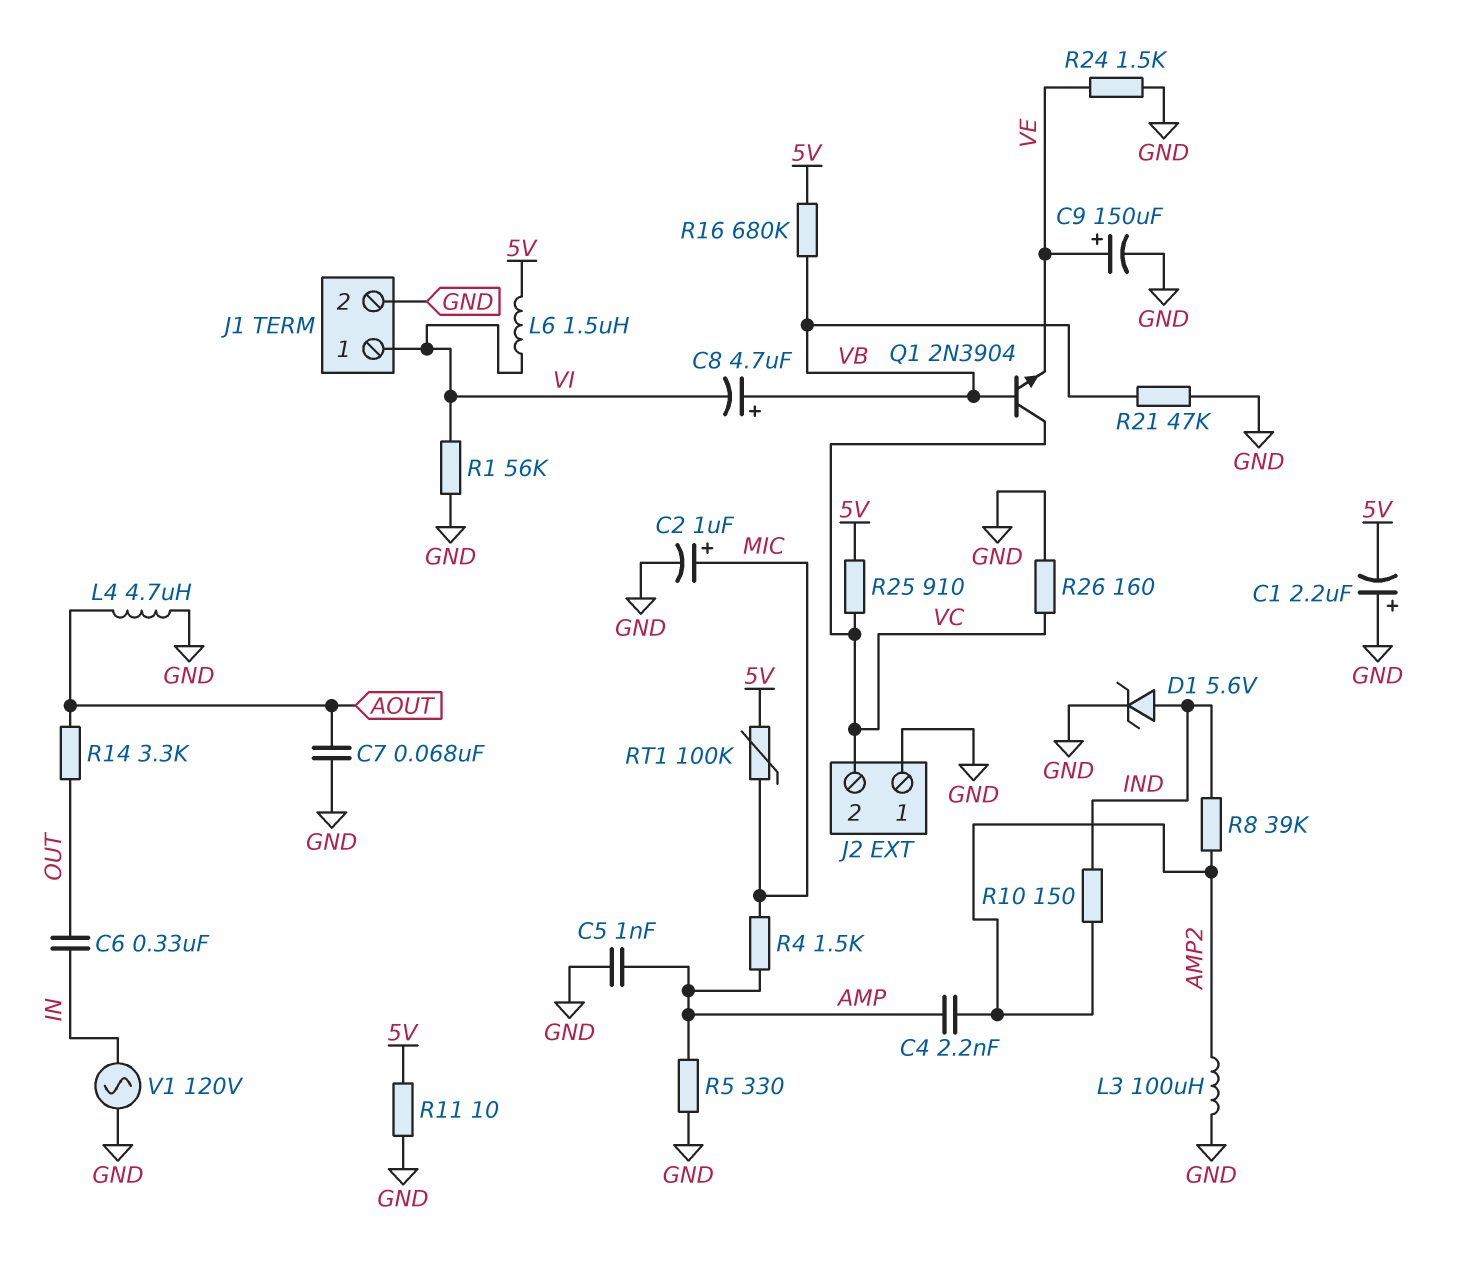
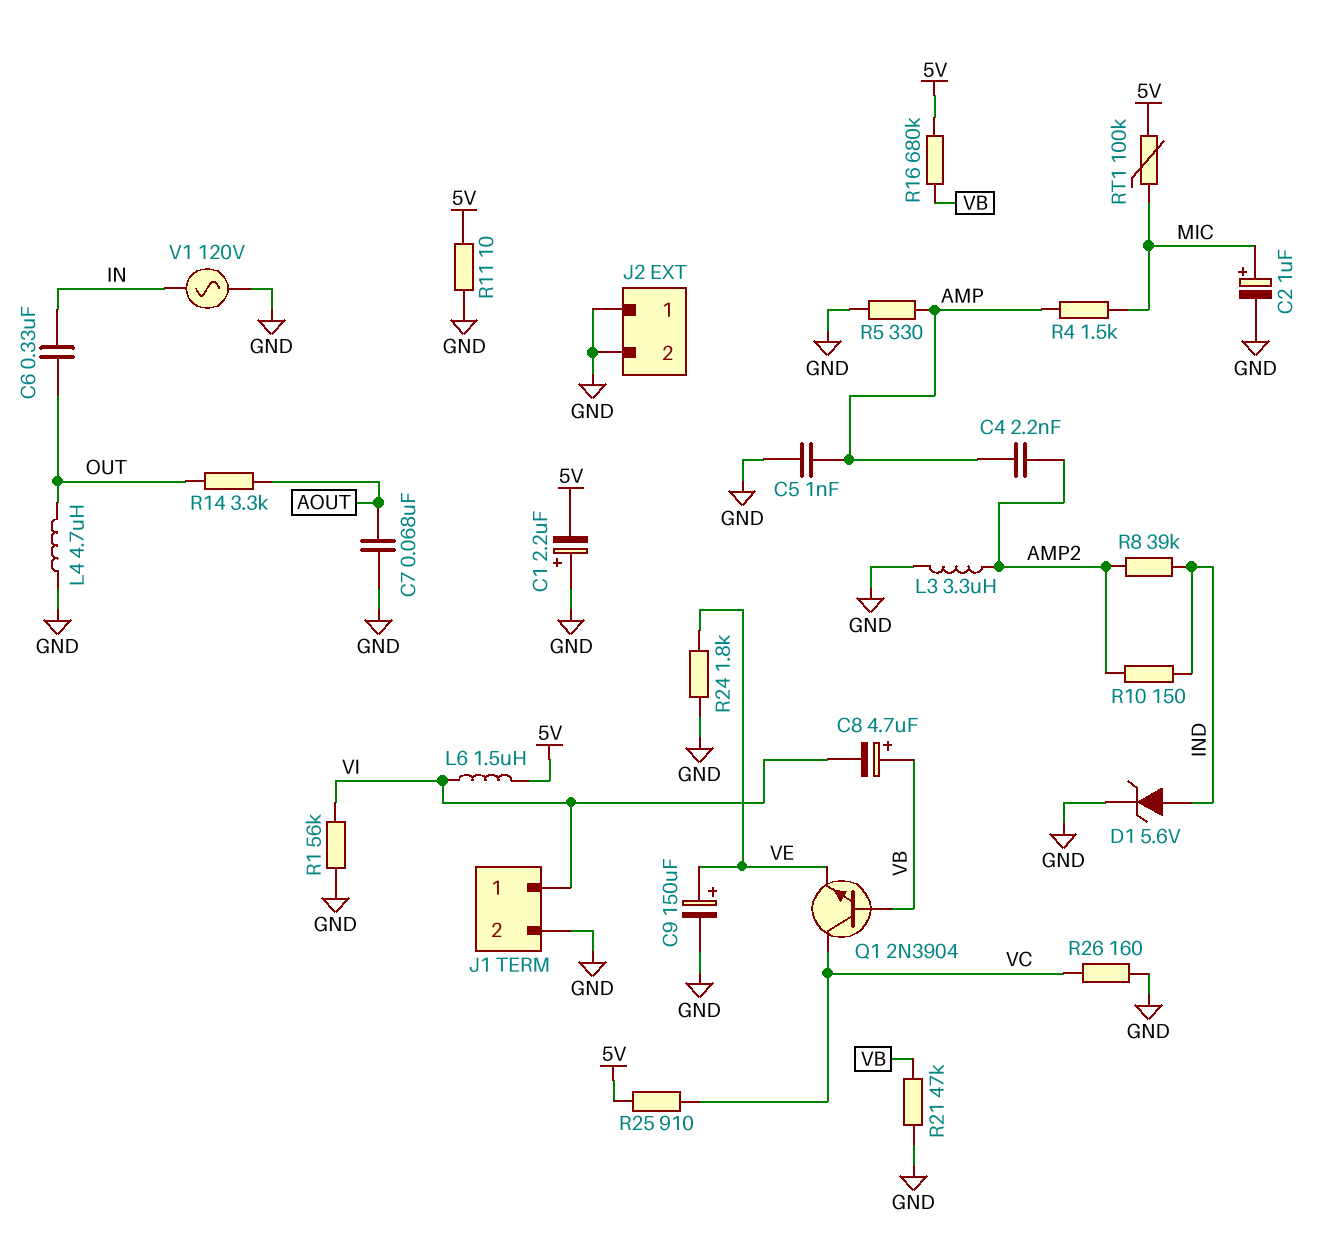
J2 pin 2: VC -> GND
L3: 100uH (AMP2, GND) -> 3.3uH (AMP2, GND)
L4: 4.7uH (AOUT, GND) -> 4.7uH (GND, OUT)
R24: 1.5k (GND, VE) -> 1.8k (GND, VE)

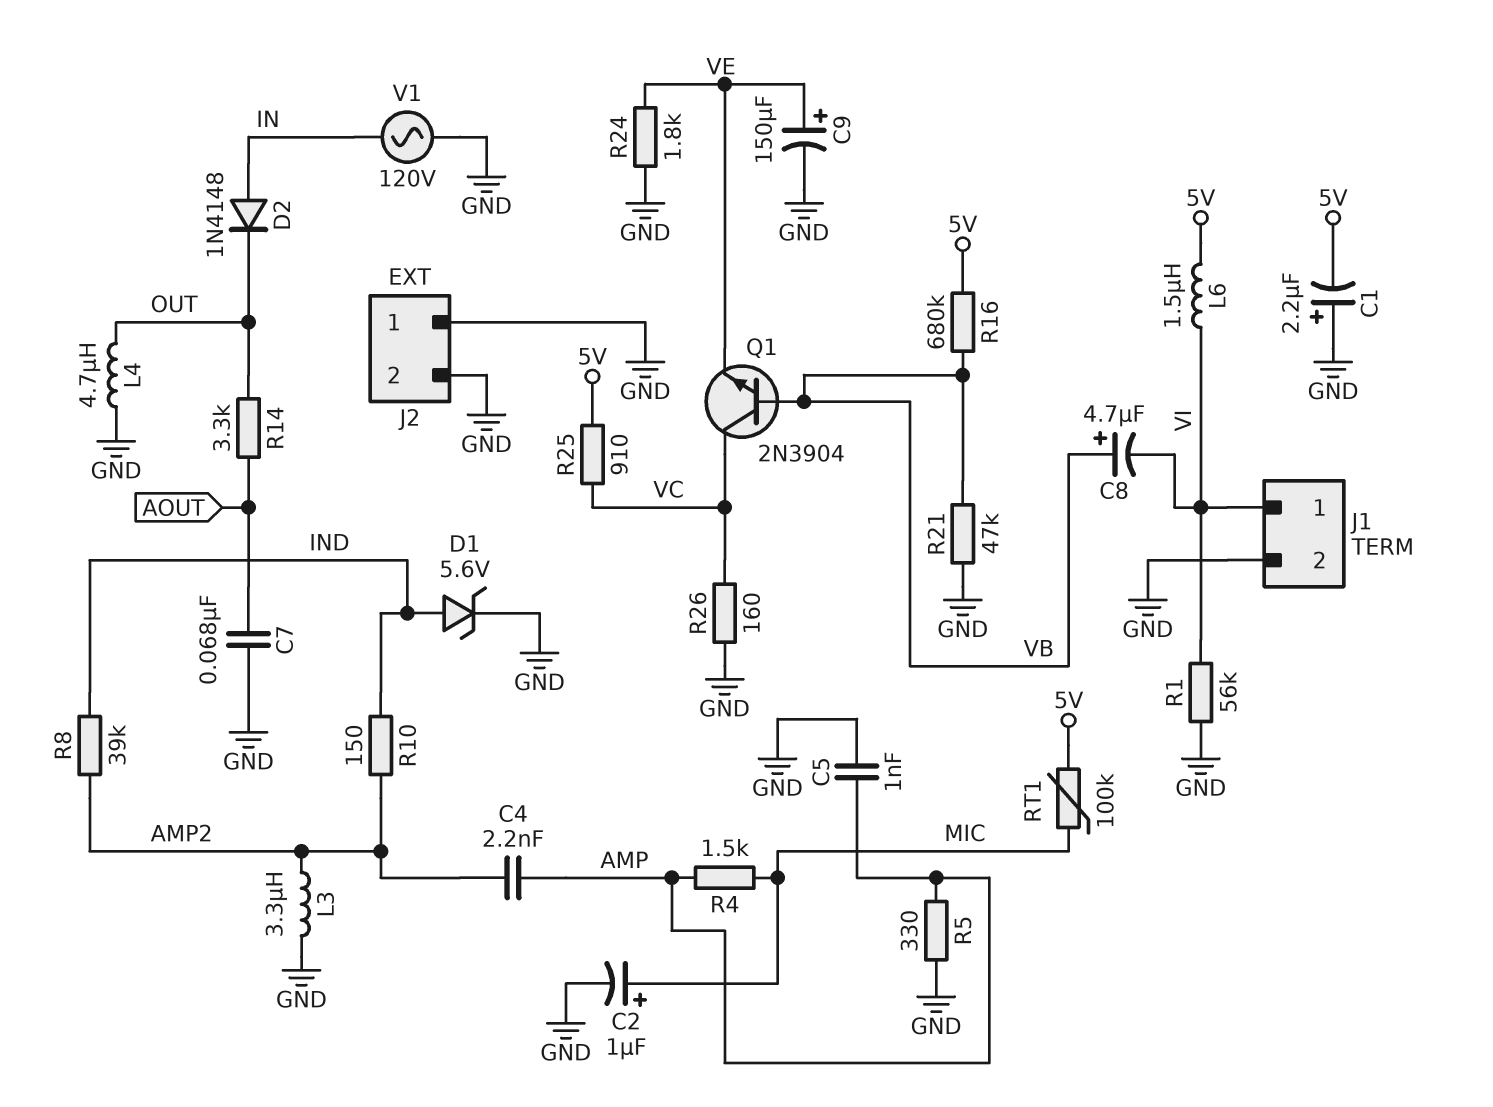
C6: 330nF (IN, OUT) -> none
D2: none -> diode 1N4148 (A IN, K OUT)
R11: 10 (5V, GND) -> none

